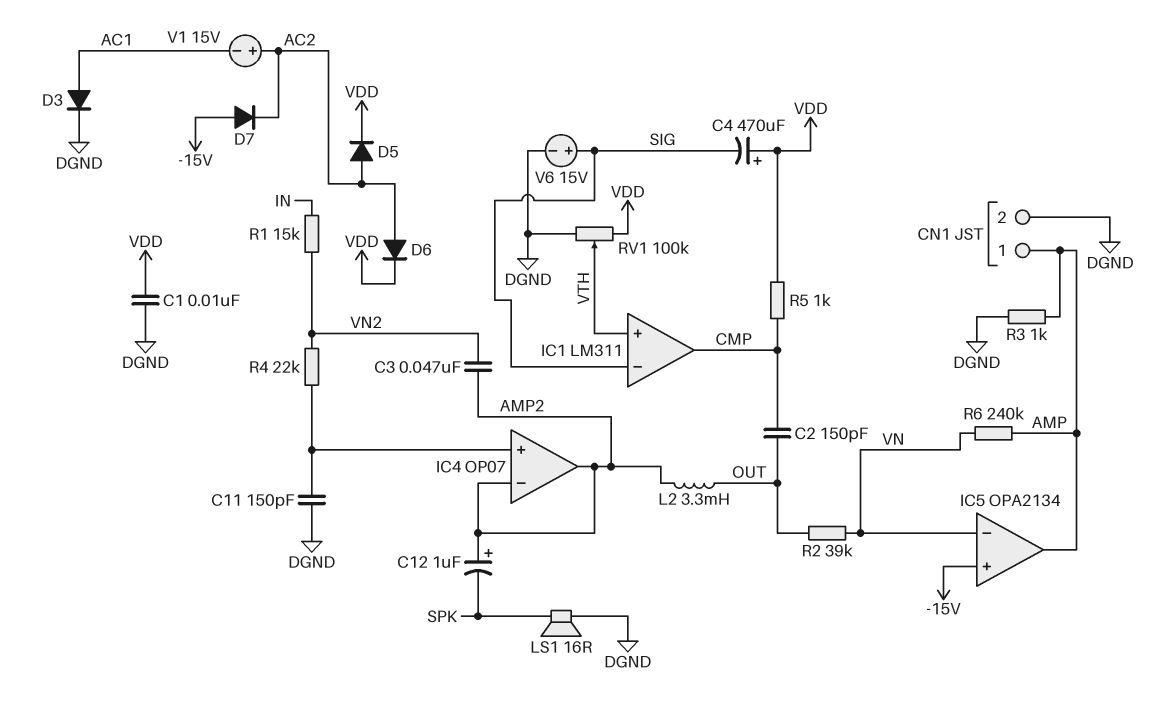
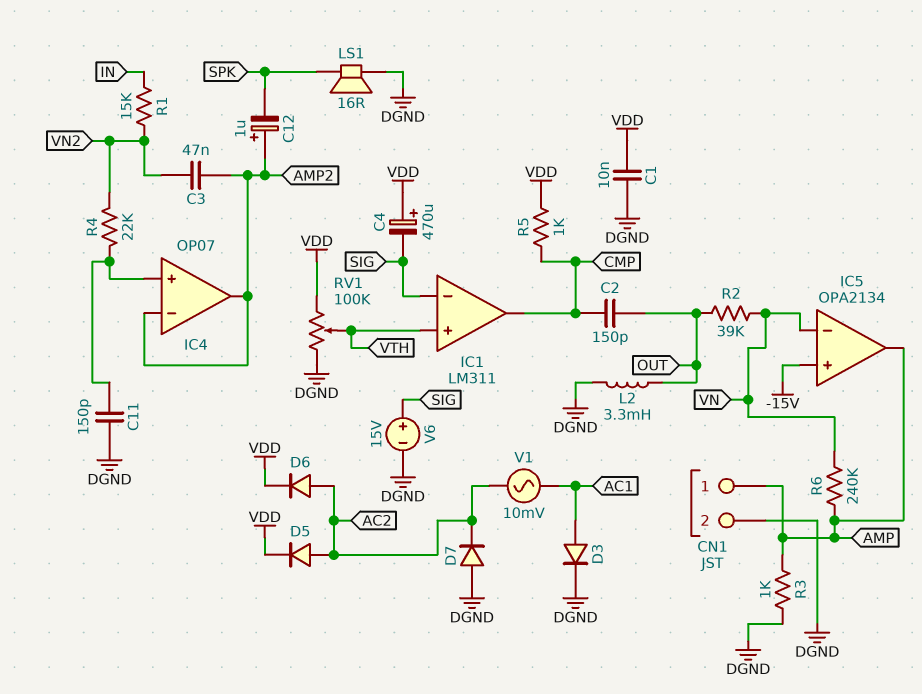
D7: diode (A -15V, K AC2) -> diode (A DGND, K AC2)
L2: 3.3mH (AMP2, OUT) -> 3.3mH (DGND, OUT)
V1: 15V (plus AC2, minus AC1) -> AC 10mV (AC1, AC2)

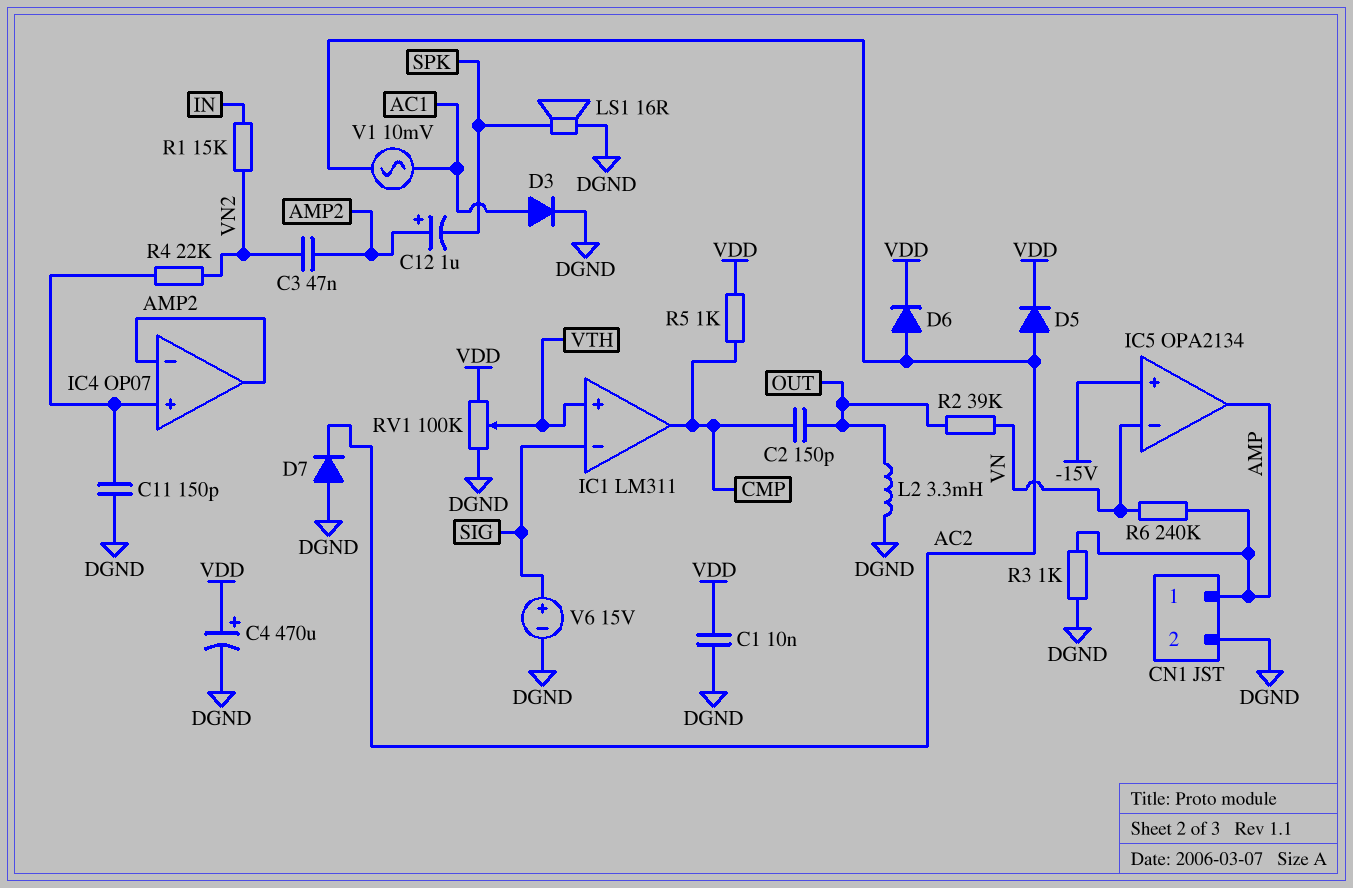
C4: 470uF (plus VDD, minus SIG) -> 470uF (plus VDD, minus DGND)

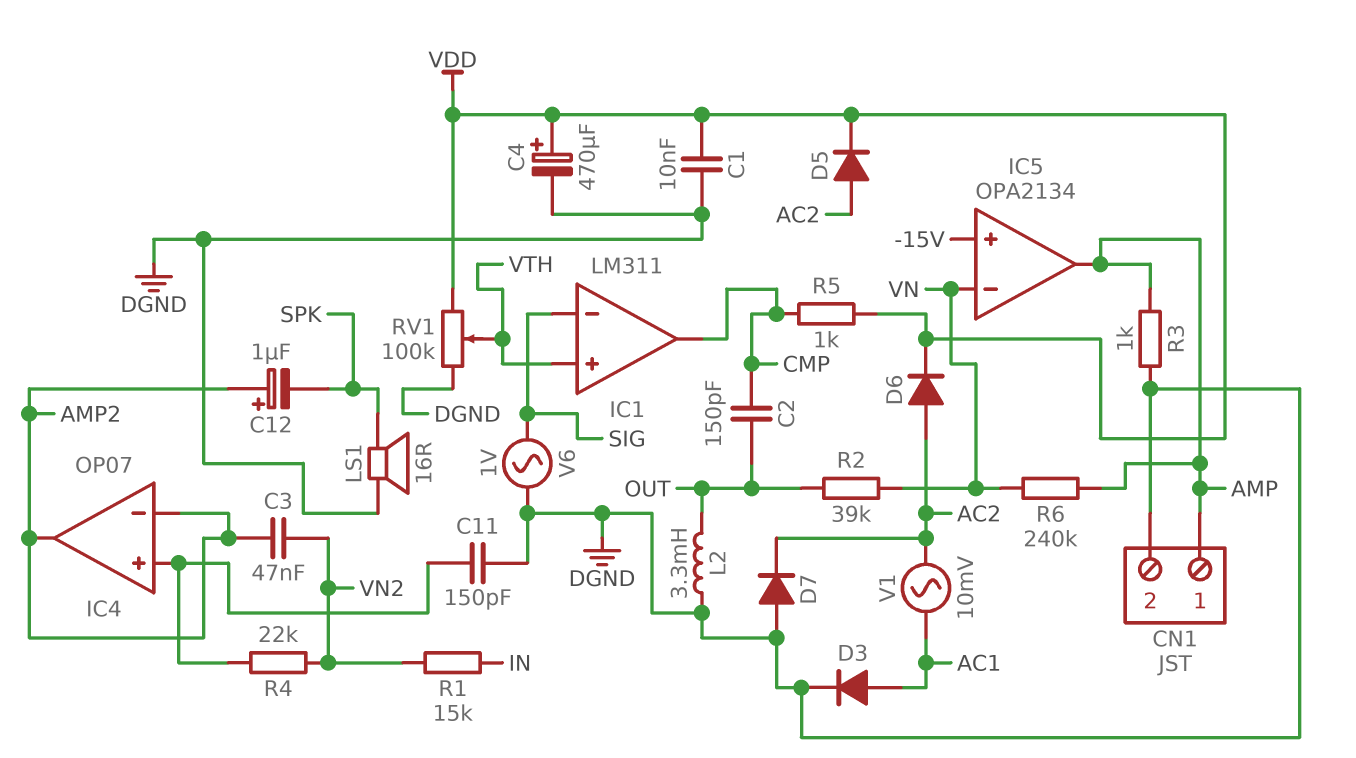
V6: 15V (plus SIG, minus DGND) -> AC 1V (DGND, SIG)

